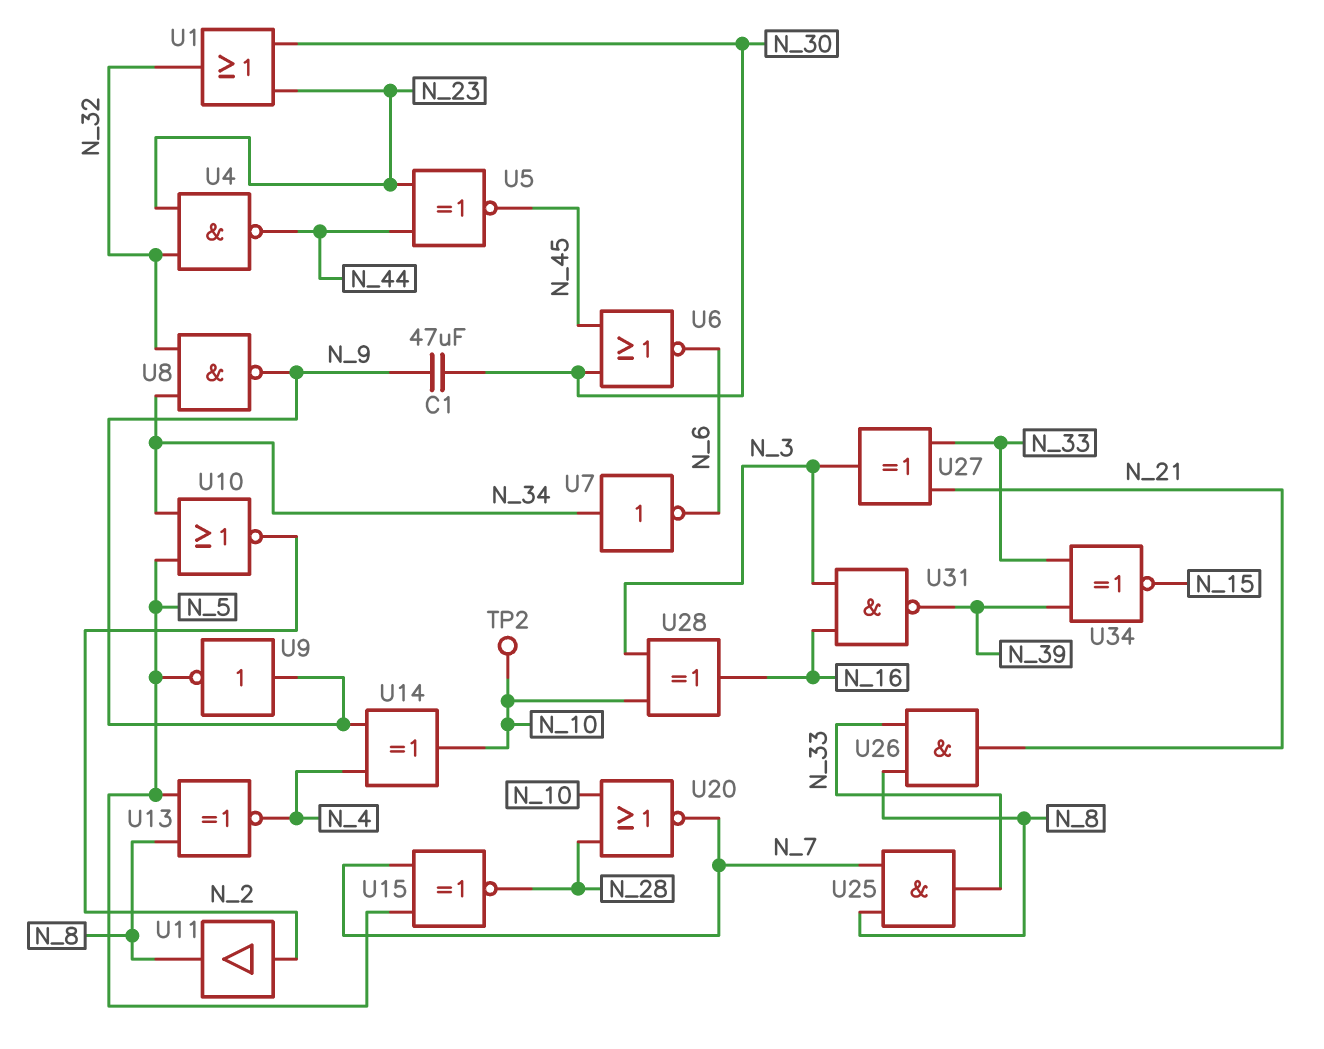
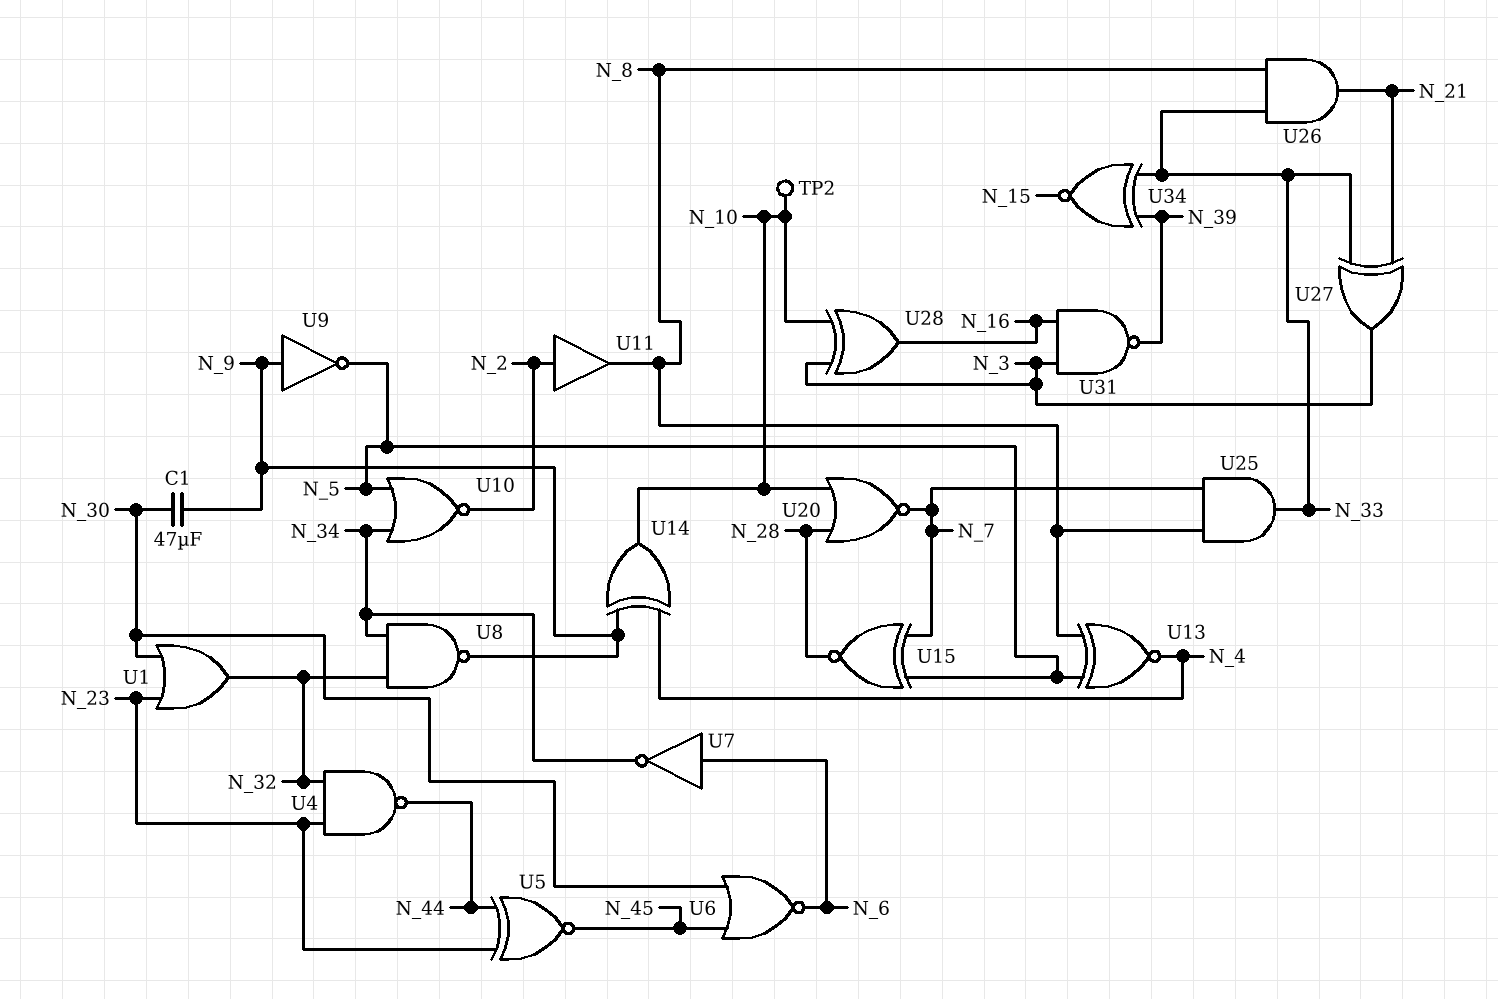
U7: NOT (in N_34, out N_6) -> NOT (in N_6, out N_34)

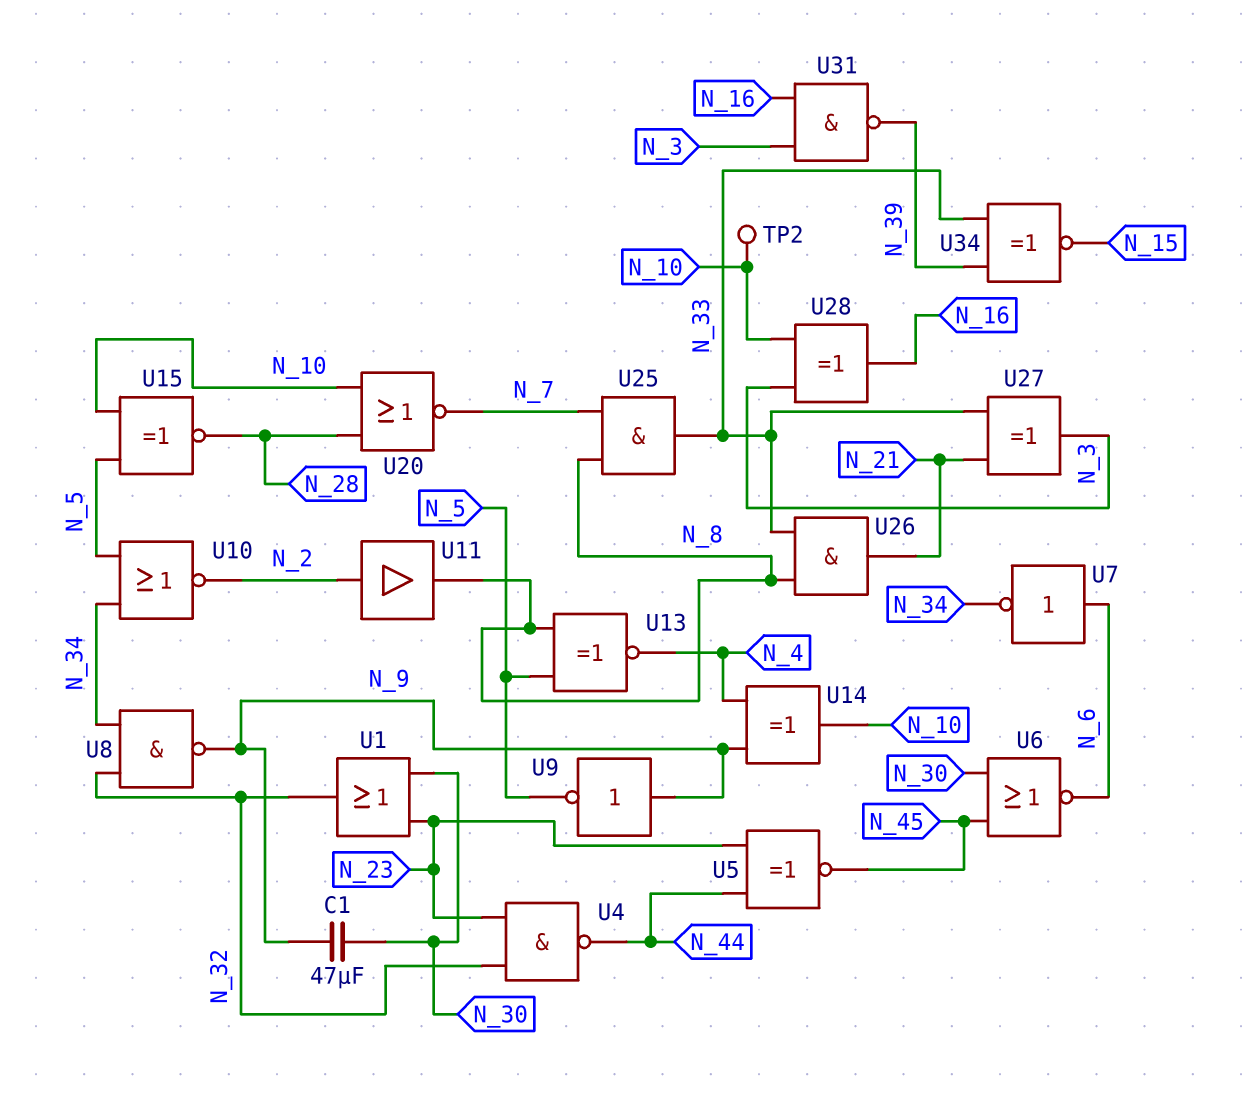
U15: XNOR (in N_5, in N_7, out N_28) -> XNOR (in N_5, in N_10, out N_28)

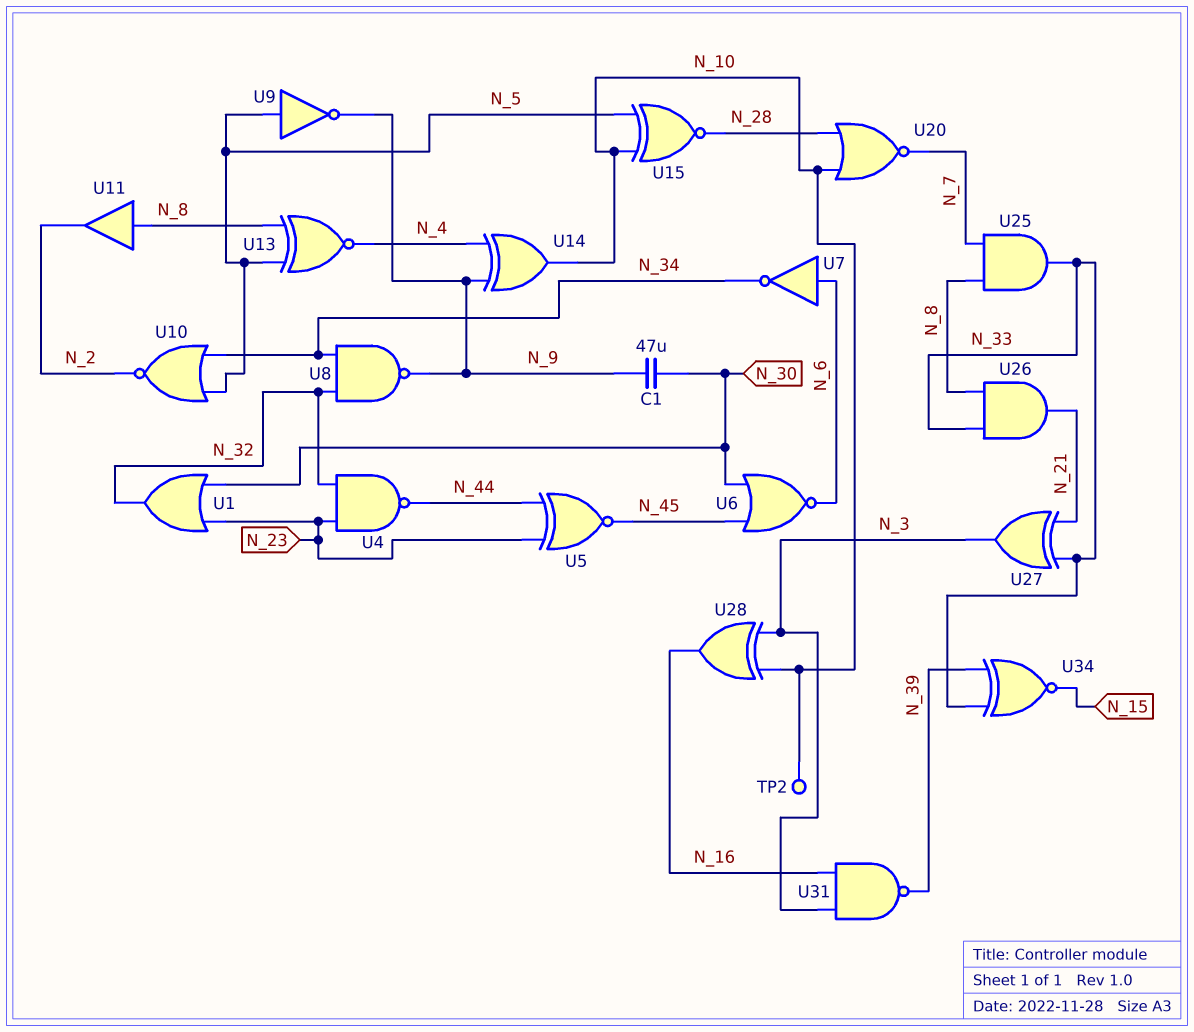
U9: NOT (in N_9, out N_5) -> NOT (in N_5, out N_9)
U11: buffer (in N_2, out N_8) -> buffer (in N_8, out N_2)

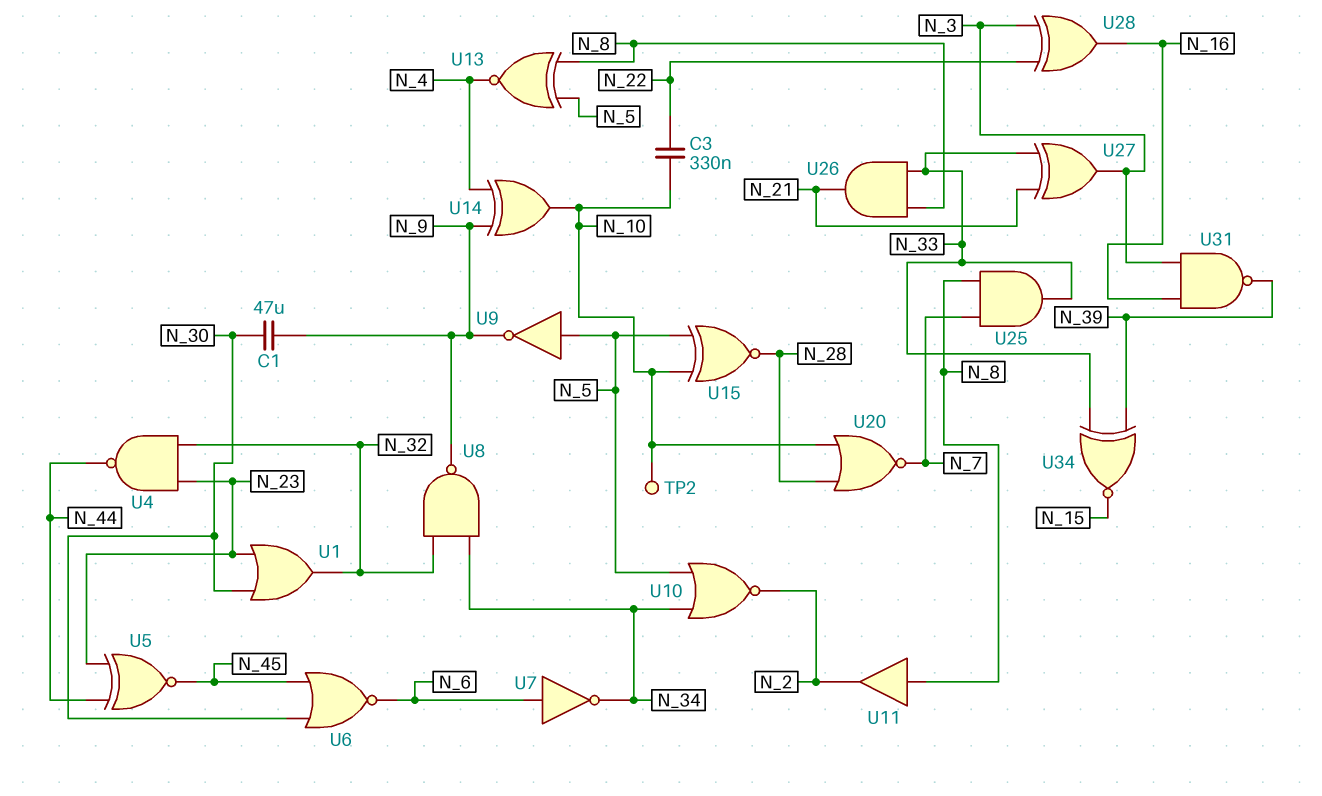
C3: none -> 330nF (N_10, N_22)
U28: XOR (in N_3, in N_10, out N_16) -> XOR (in N_3, in N_22, out N_16)

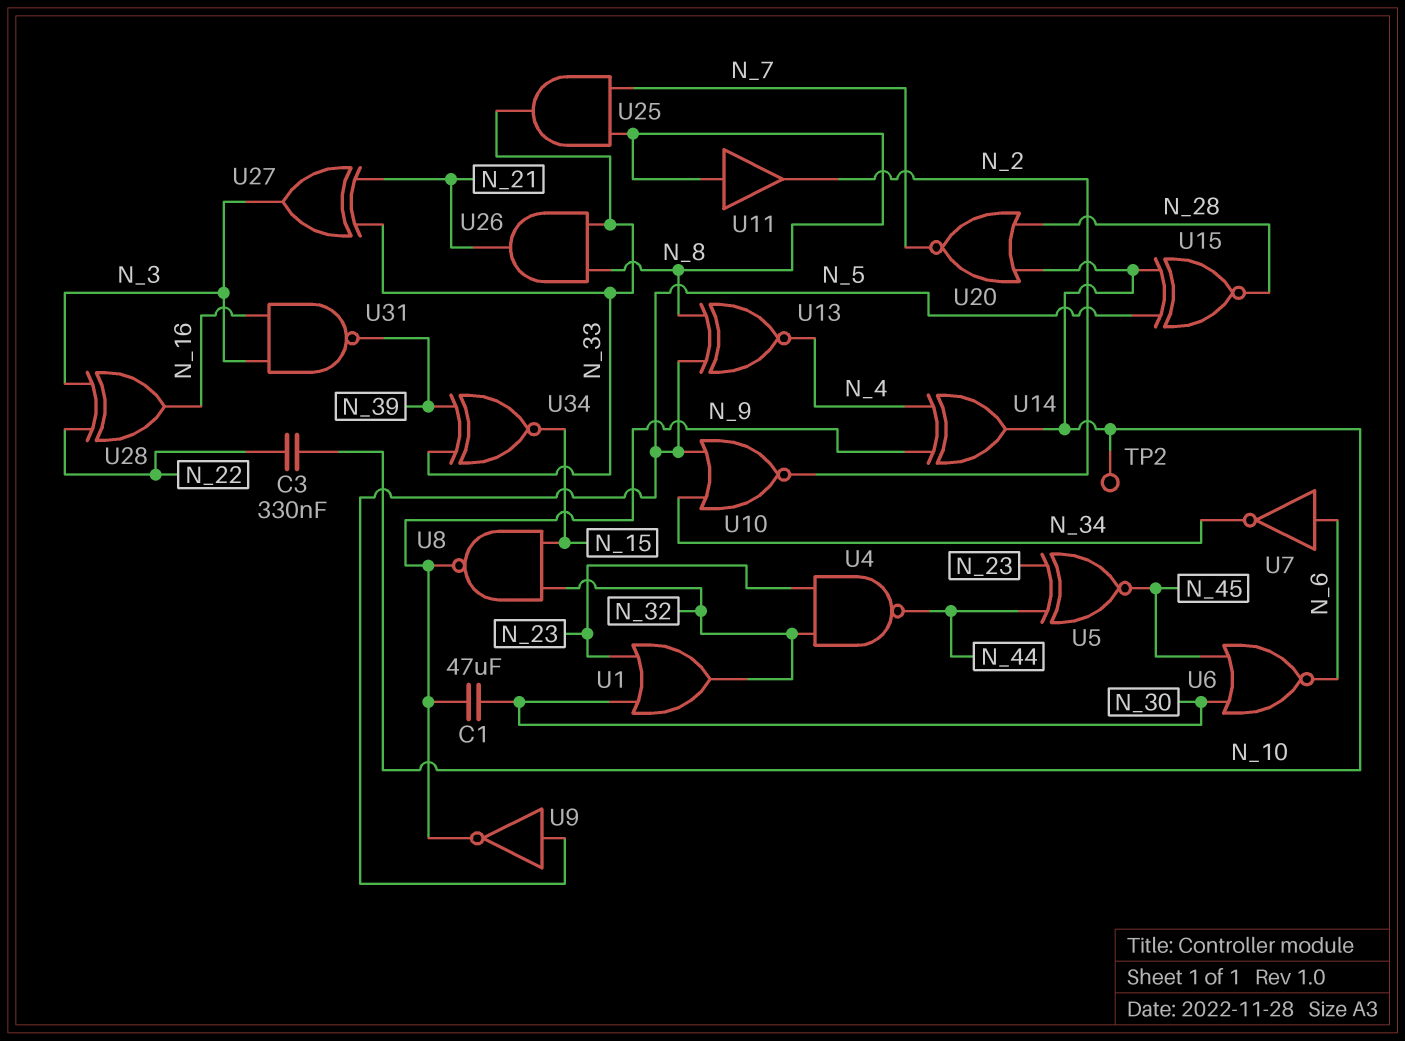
U8: NAND (in N_32, in N_34, out N_9) -> NAND (in N_15, in N_32, out N_9)

